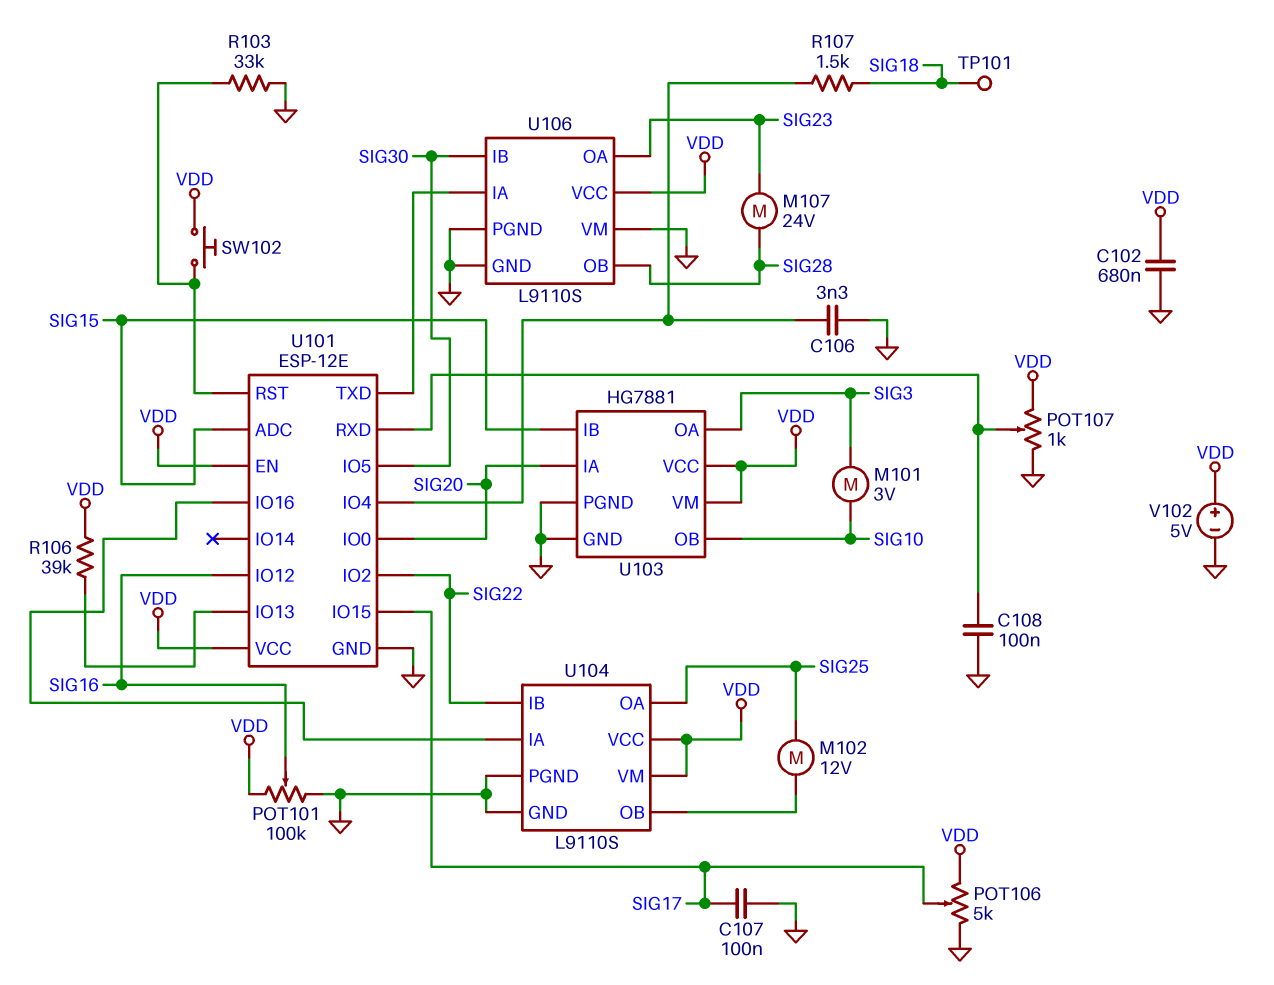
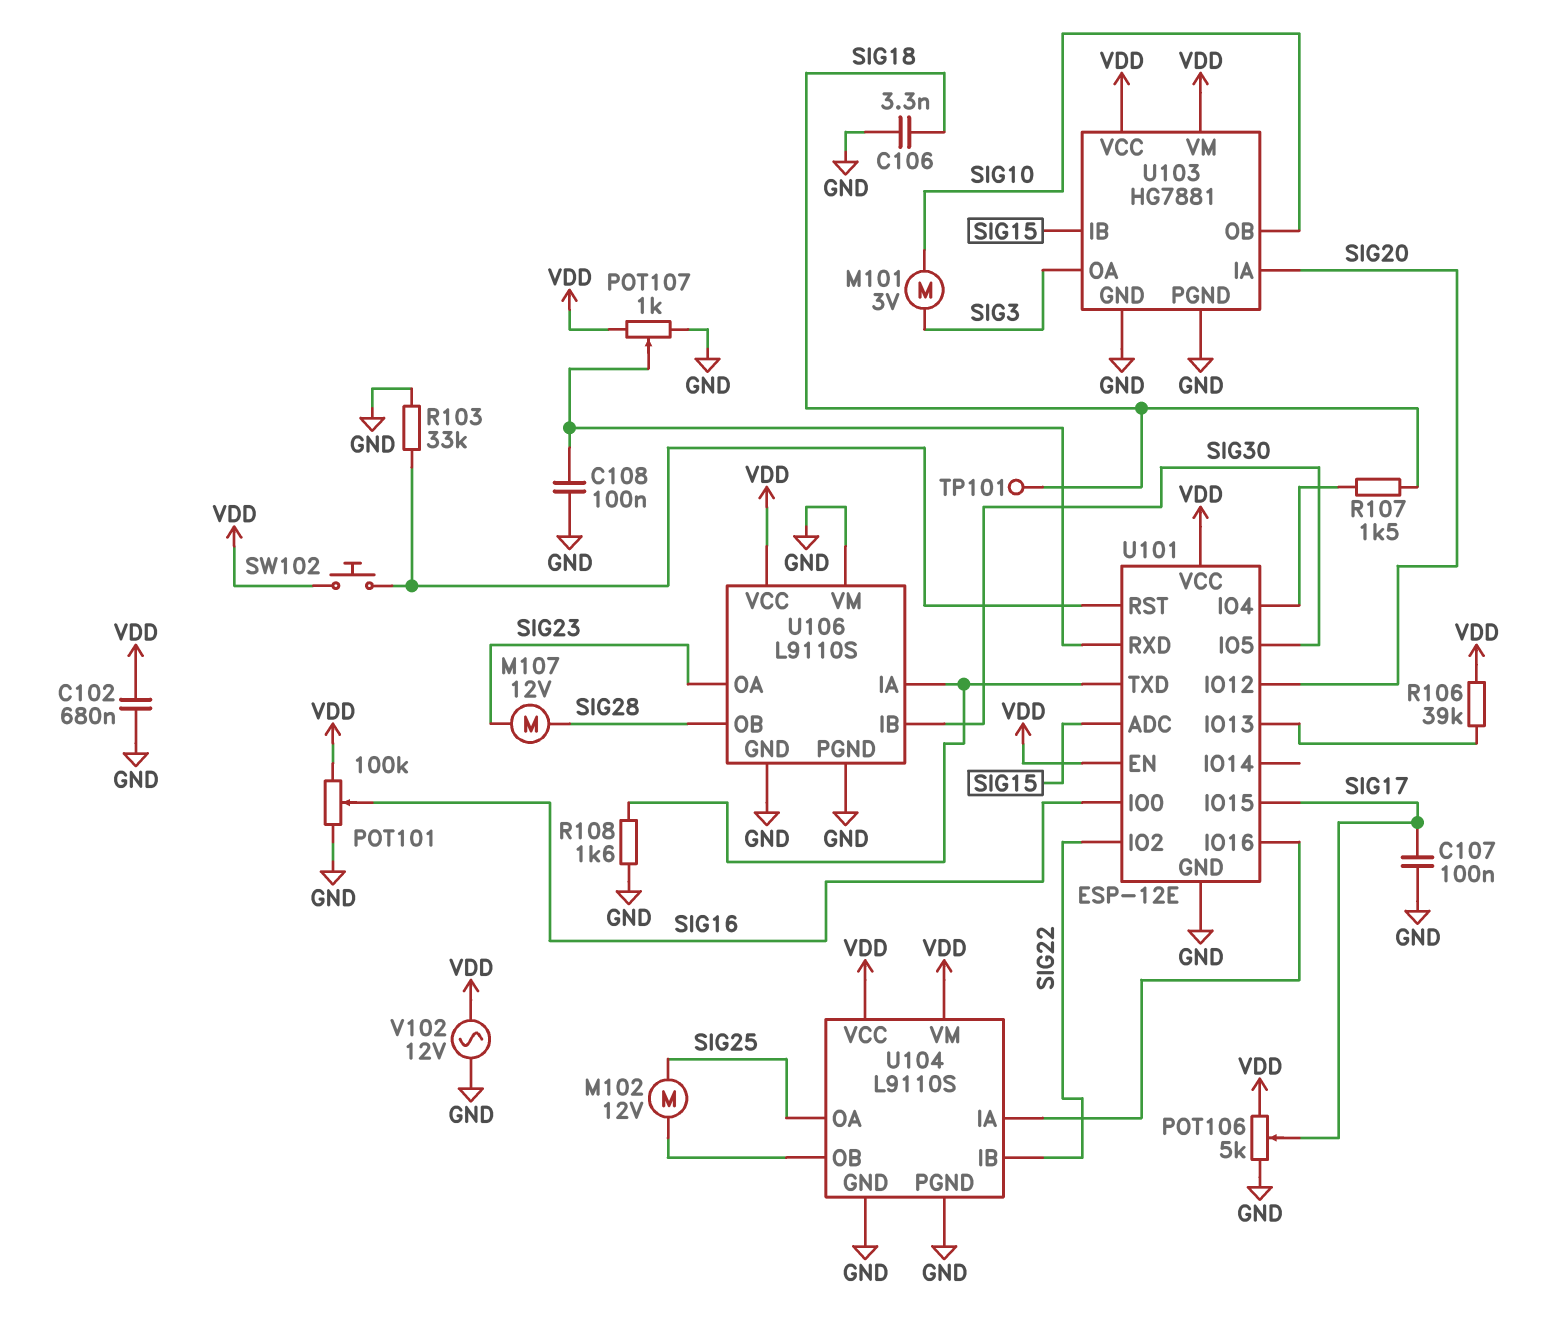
C106: 3.3nF (GND, U101/IO4) -> 3.3nF (GND, SIG18)
M107: motor 24V (SIG23, SIG28) -> motor 12V (SIG23, SIG28)
R108: none -> 1.6k (GND, U101/TXD)
U101 pin IO0: SIG20 -> SIG16
U101 pin IO12: SIG16 -> SIG20
V102: 5V (plus VDD, minus GND) -> AC 12V (GND, VDD)

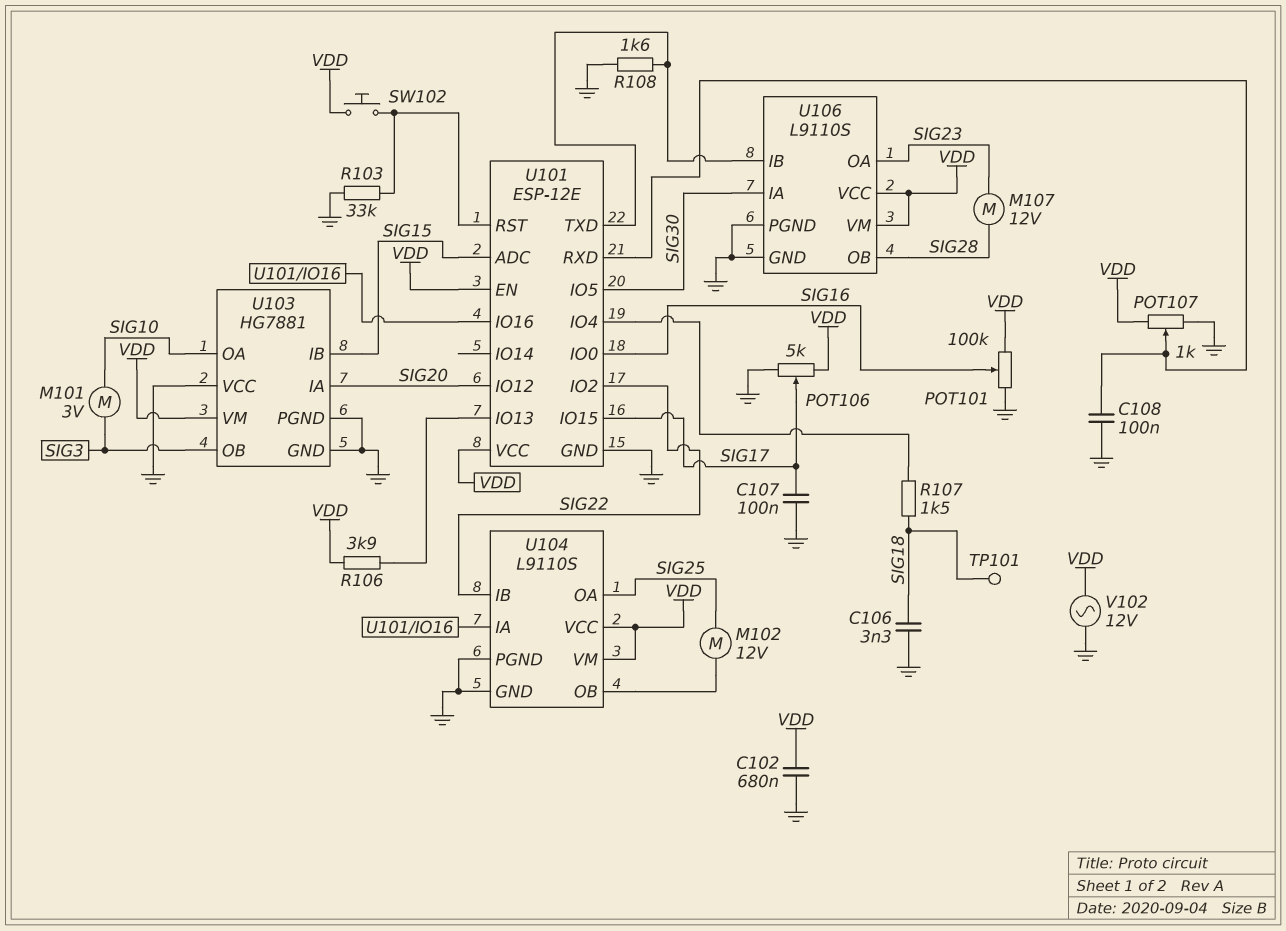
R106: 39k (U101/IO13, VDD) -> 3.9k (U101/IO13, VDD)
U103 pin OA: SIG3 -> SIG10
U103 pin OB: SIG10 -> SIG3
U103 pin VCC: VDD -> GND
U106 pin IA: U101/TXD -> SIG30
U106 pin IB: SIG30 -> U101/TXD
U106 pin VM: GND -> VDD

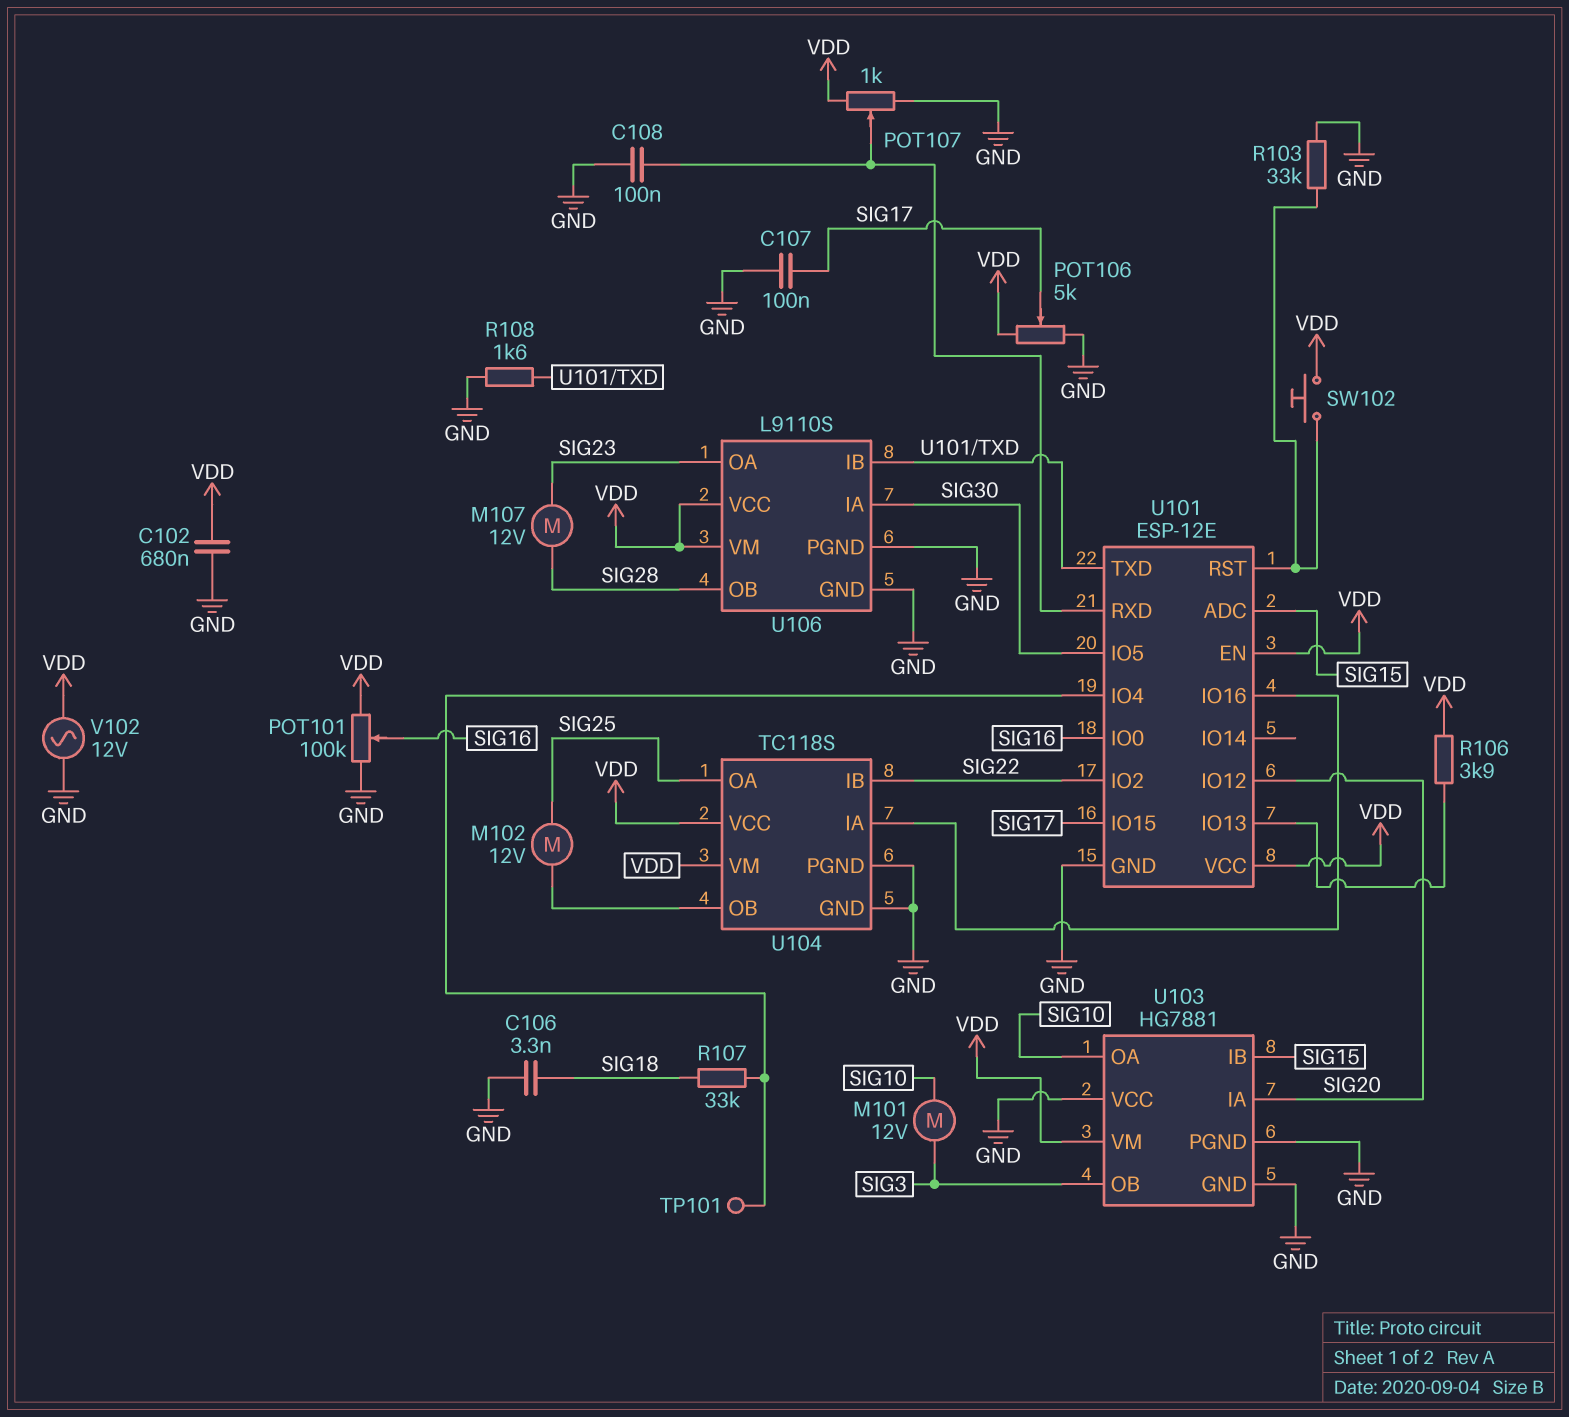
M101: motor 3V (SIG3, SIG10) -> motor 12V (SIG3, SIG10)
R107: 1.5k (SIG18, U101/IO4) -> 33k (SIG18, U101/IO4)
TP101: test point (SIG18) -> test point (U101/IO4)
U104: L9110S -> TC118S

